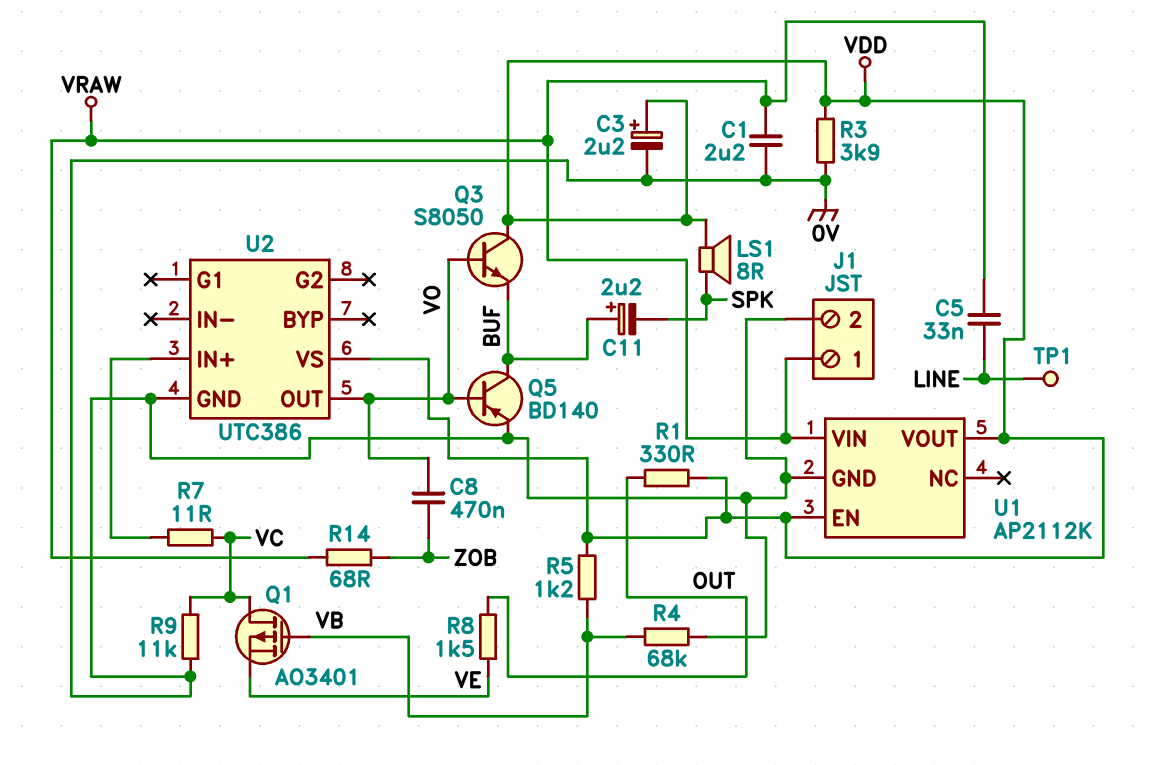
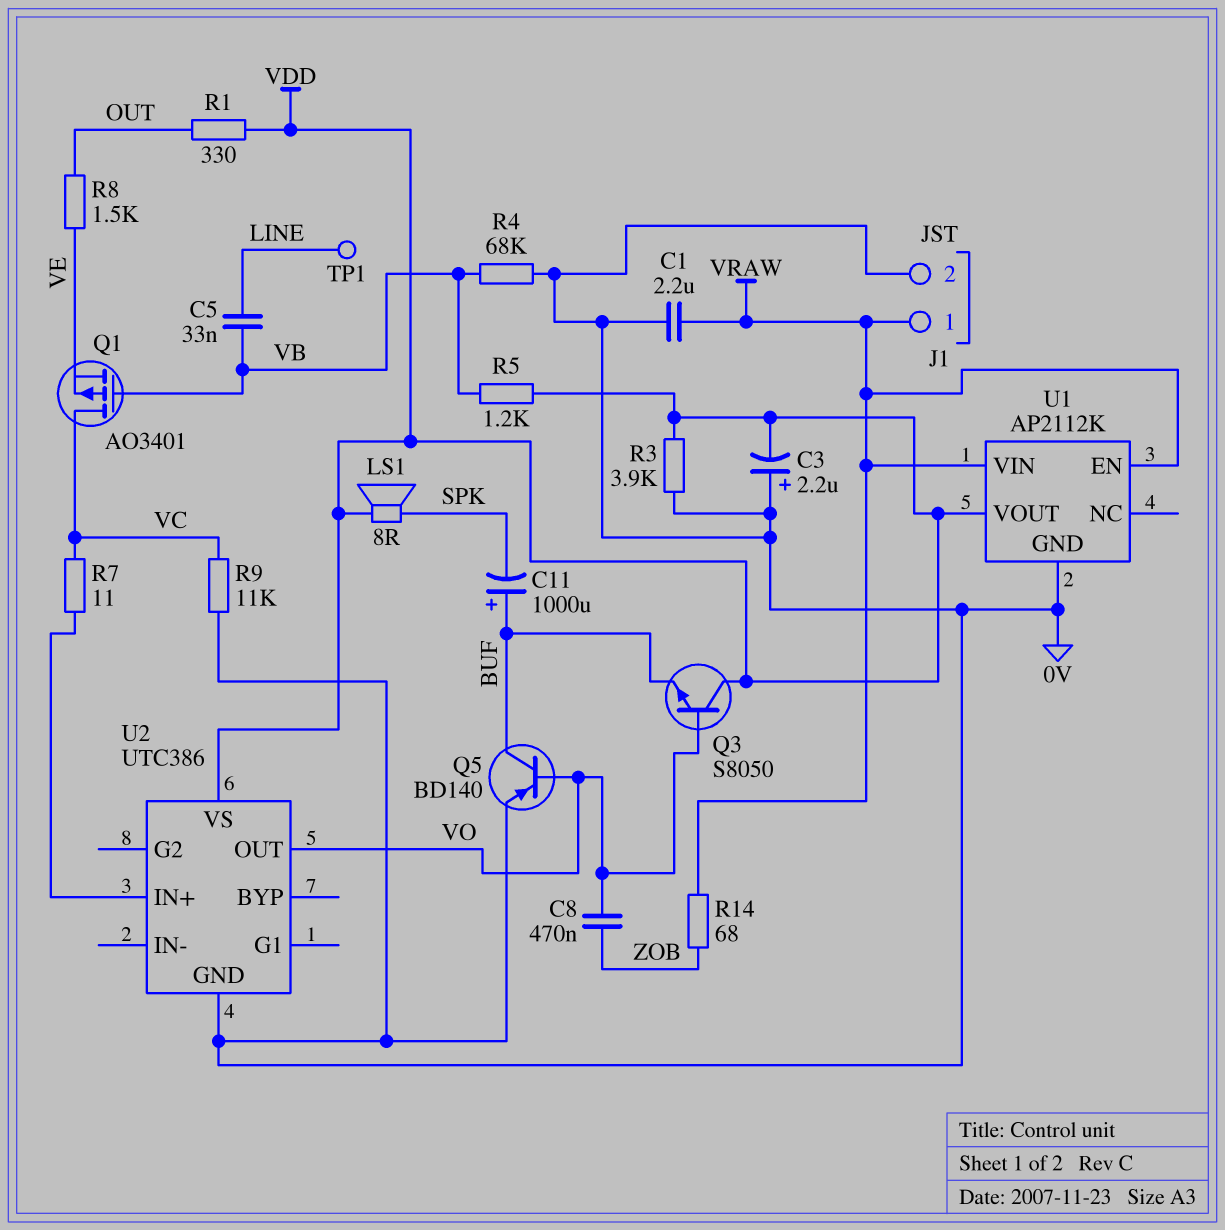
C3: 2.2uF (plus VDD, minus 0V) -> 2.2uF (plus 0V, minus VDD)
C5: 33nF (LINE, VRAW) -> 33nF (LINE, VB)
C11: 2.2uF (plus BUF, minus SPK) -> 1000uF (plus BUF, minus SPK)
U1 pin EN: VDD -> VRAW

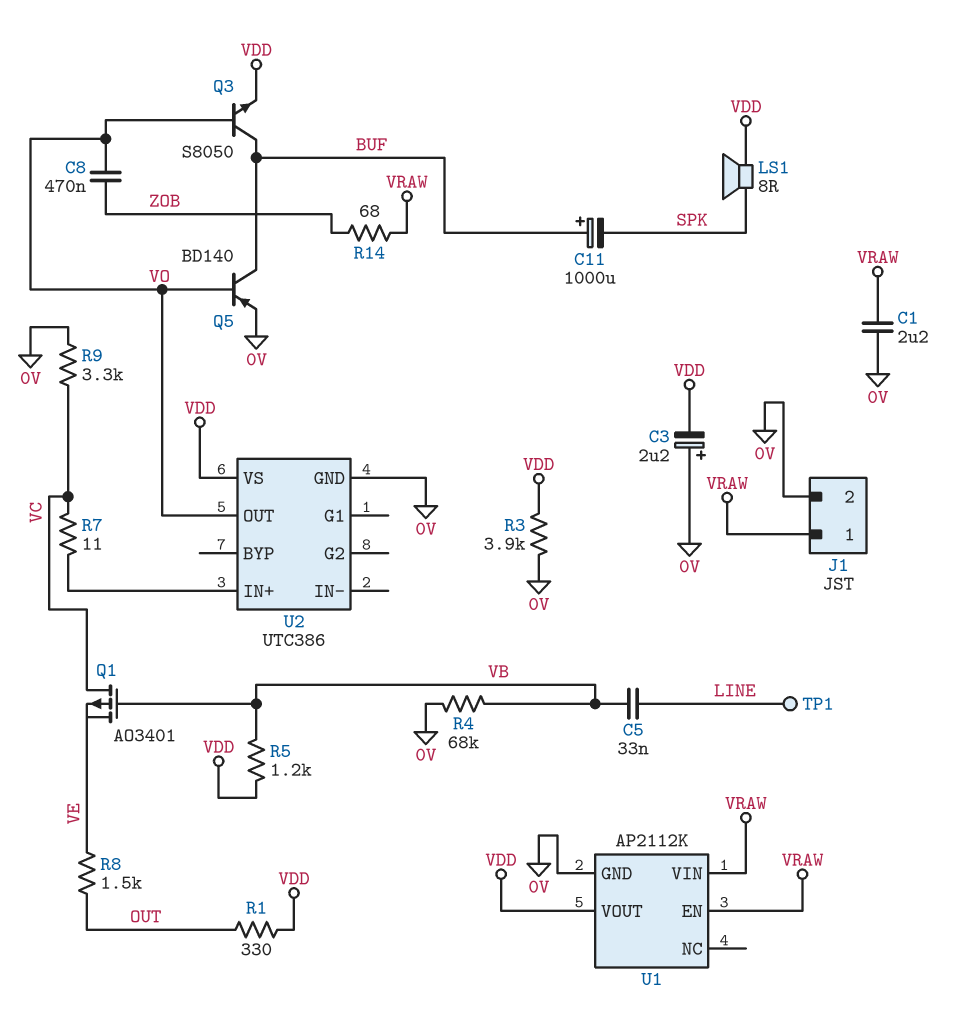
Q3: NPN S8050 (B VO, C VDD, E BUF) -> NPN S8050 (B VO, C BUF, E VDD)
R9: 11k (0V, VC) -> 3.3k (0V, VC)

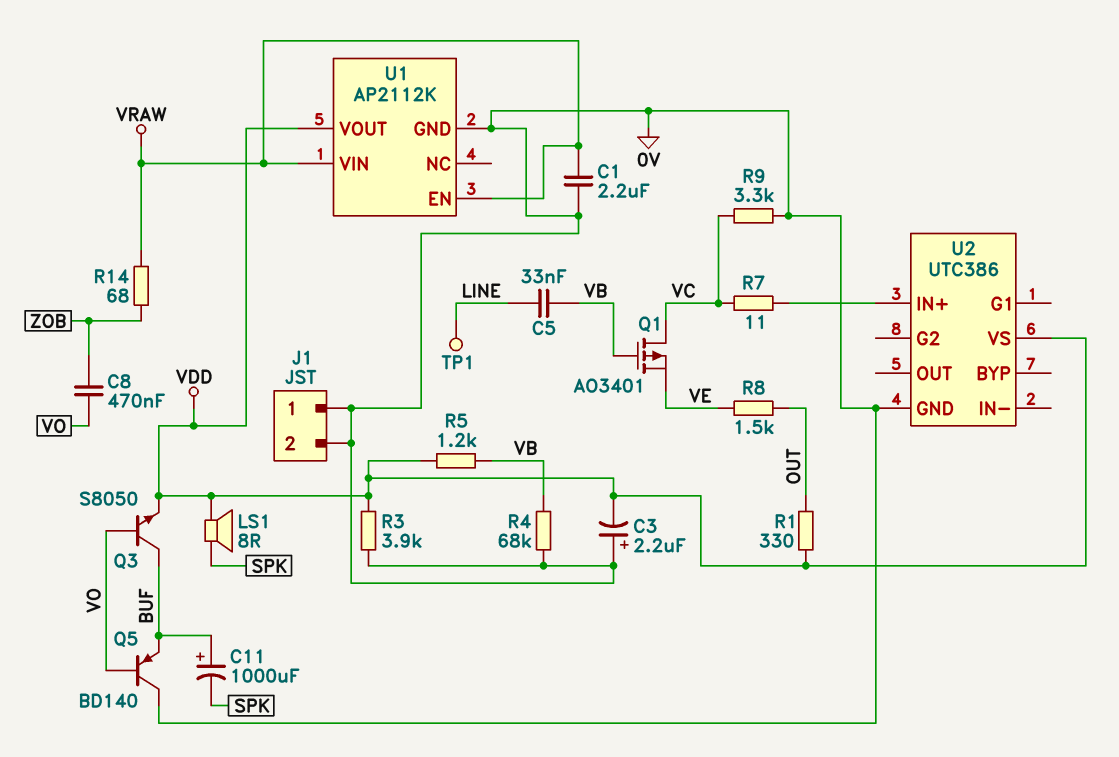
J1 pin 1: VRAW -> 0V
Q5: PNP BD140 (B VO, C BUF, E 0V) -> PNP BD140 (B VO, C 0V, E BUF)
U2 pin OUT: VO -> none

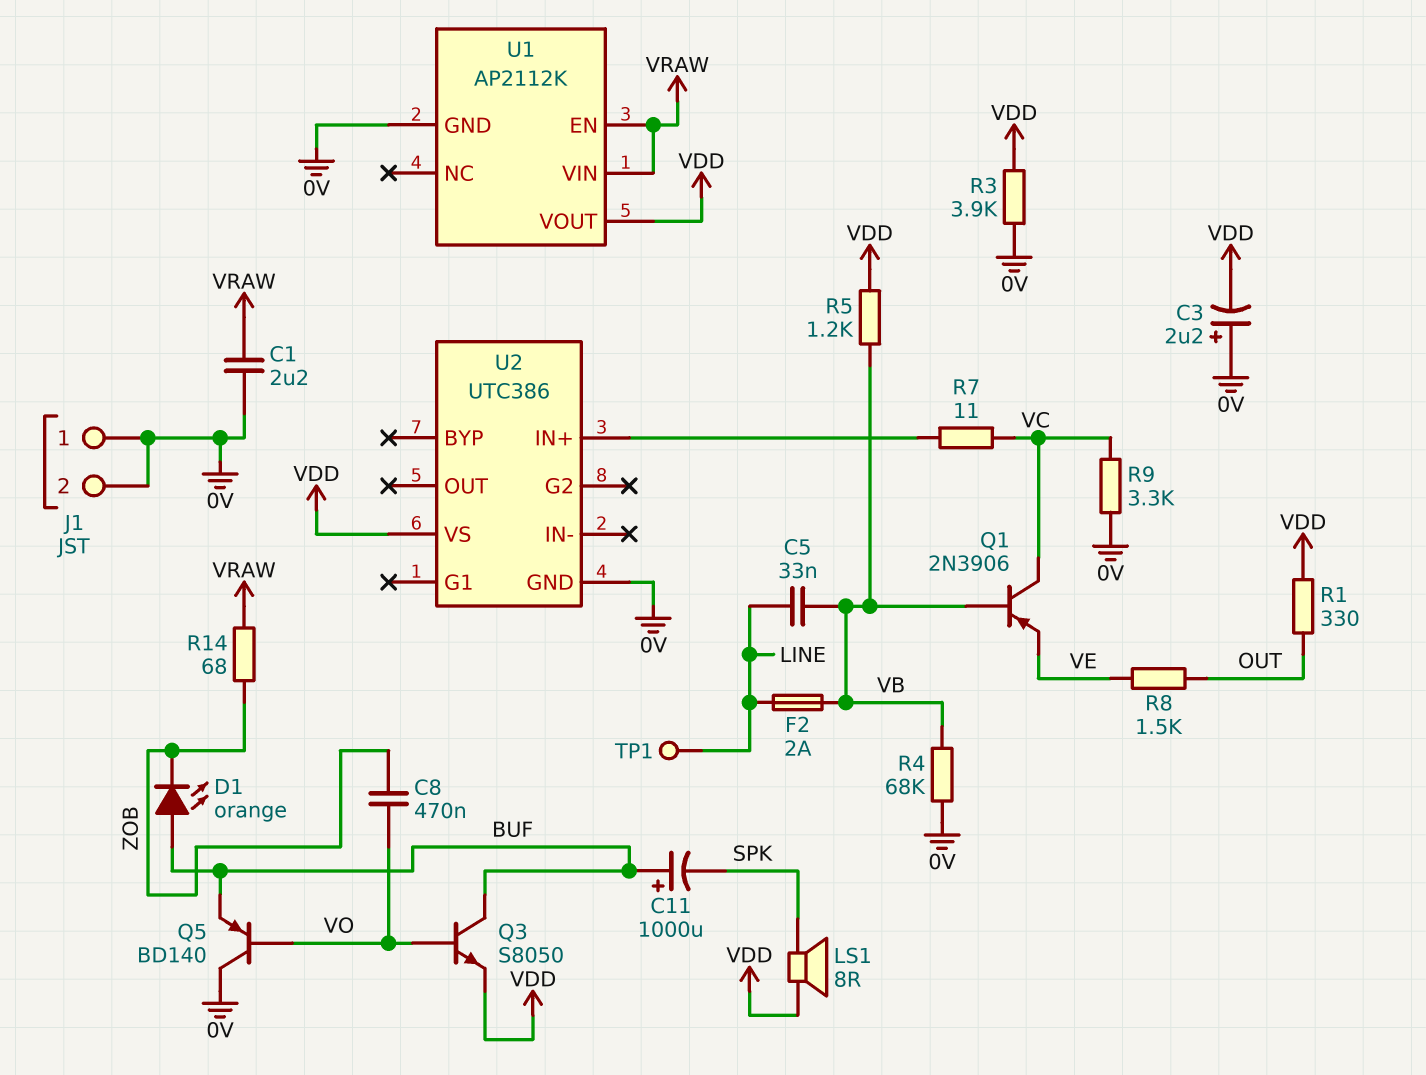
D1: none -> LED orange (A BUF, K ZOB)
F2: none -> 2A (LINE, VB)
Q1: PMOS AO3401 (G VB, D VC, S VE) -> PNP 2N3906 (B VB, C VC, E VE)

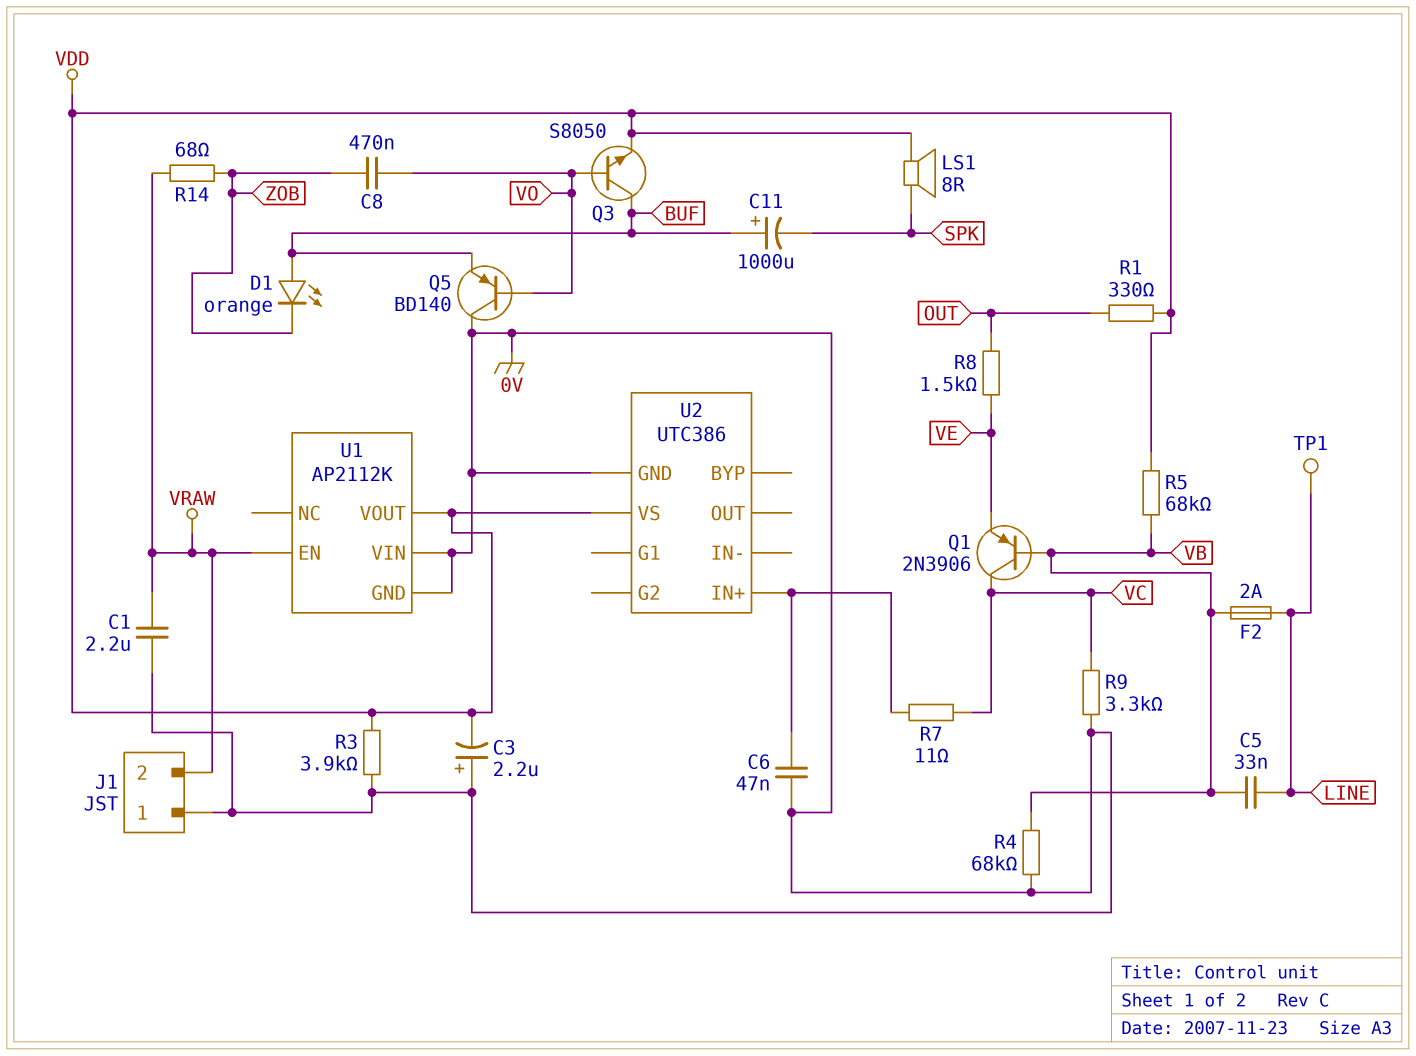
C6: none -> 47nF (0V, U2/IN+)
J1 pin 2: 0V -> VRAW
R5: 1.2k (VB, VDD) -> 68k (VB, VDD)
U1 pin VIN: VRAW -> 0V

